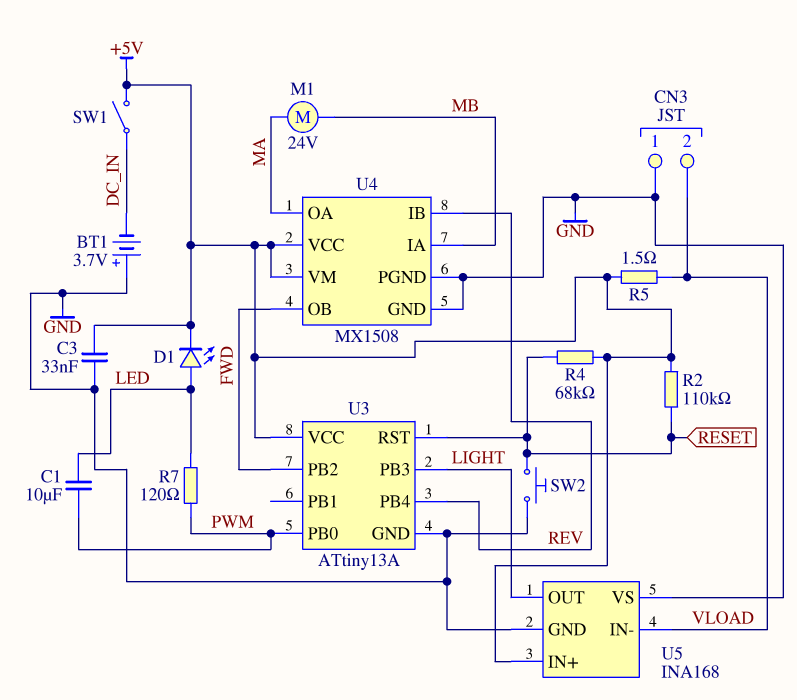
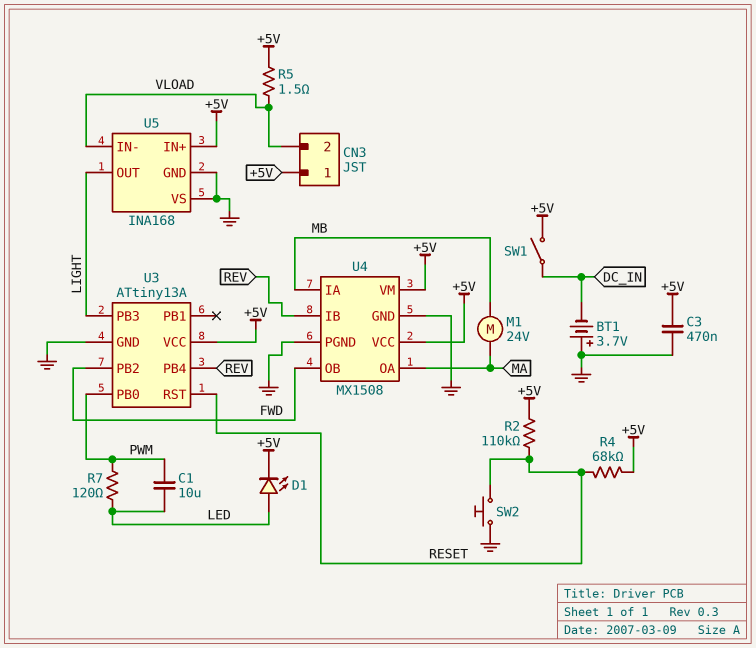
C3: 33nF (+5V, GND) -> 470nF (+5V, GND)
CN3 pin 1: GND -> +5V

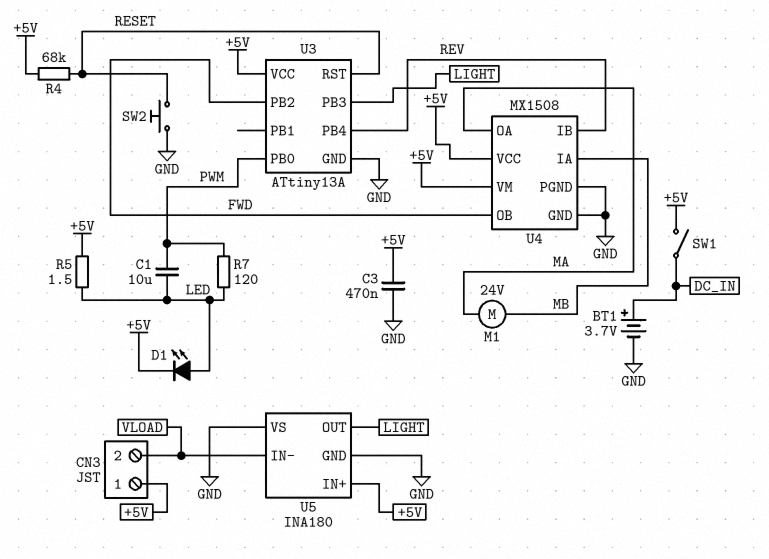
BT1: 3.7V (plus GND, minus DC_IN) -> 3.7V (plus DC_IN, minus GND)
R2: 110k (+5V, RESET) -> none
R5: 1.5 (+5V, VLOAD) -> 1.5 (+5V, LED)
U5: INA168 -> INA180

